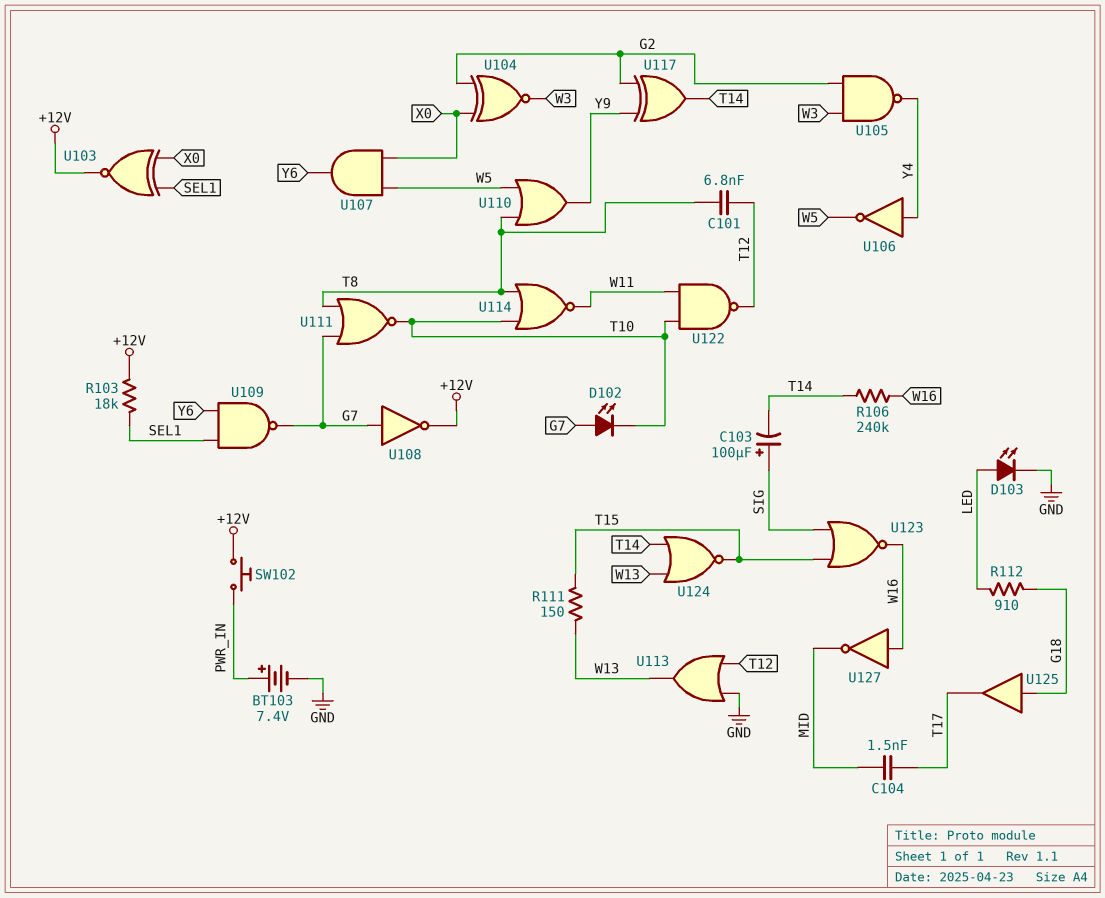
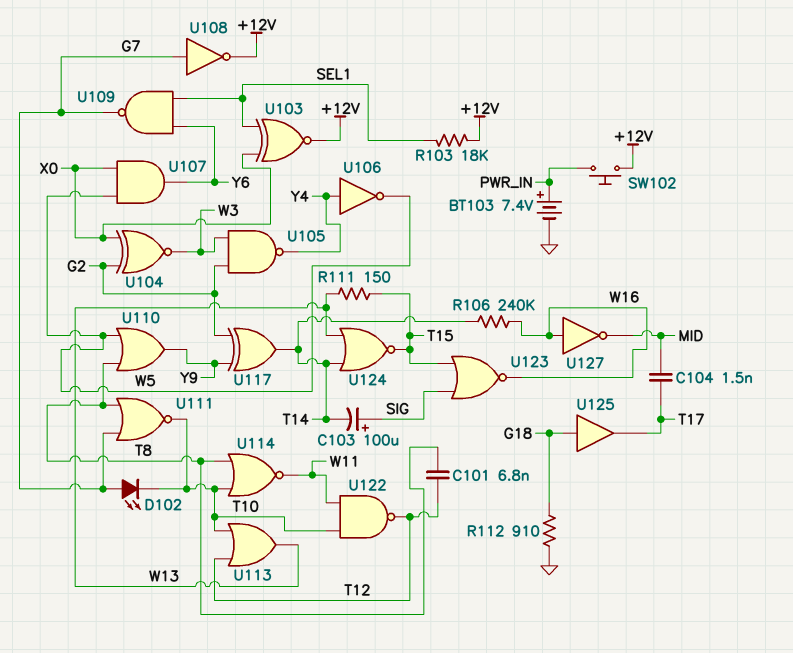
D103: LED (A LED, K GND) -> none
R112: 910 (G18, LED) -> 910 (G18, GND)
U113: OR (in GND, in T12, out W13) -> OR (in T10, in T12, out W13)

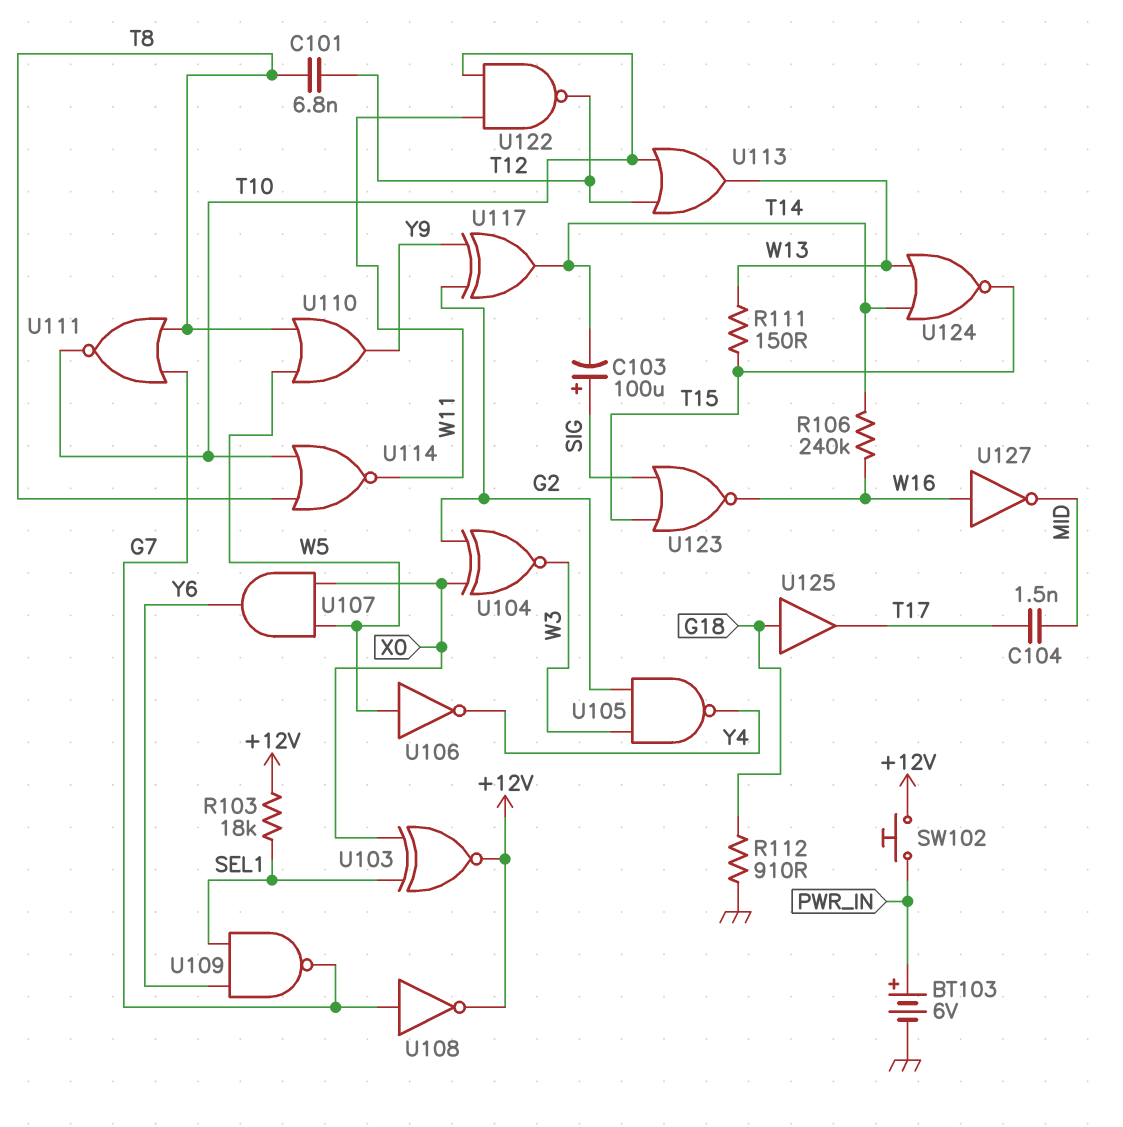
BT103: 7.4V (plus PWR_IN, minus GND) -> 6V (plus PWR_IN, minus GND)
D102: LED (A G7, K T10) -> none
U106: NOT (in Y4, out W5) -> NOT (in W5, out Y4)

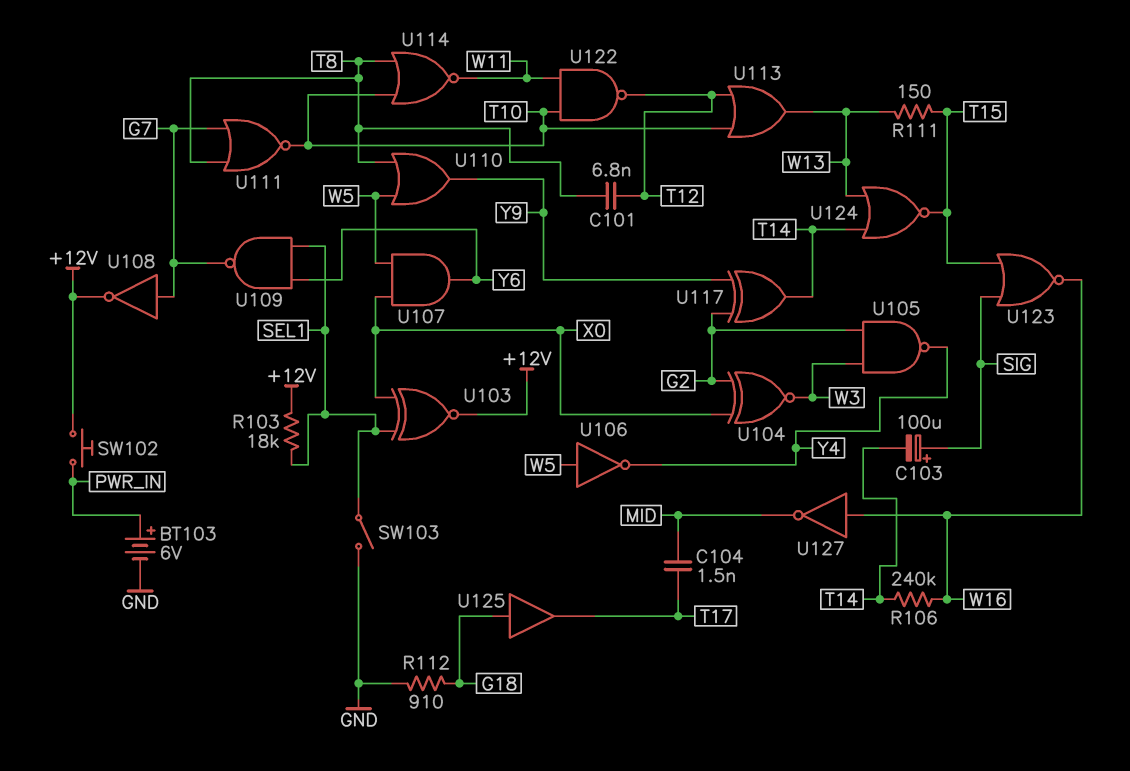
SW103: none -> switch (GND, SEL1)

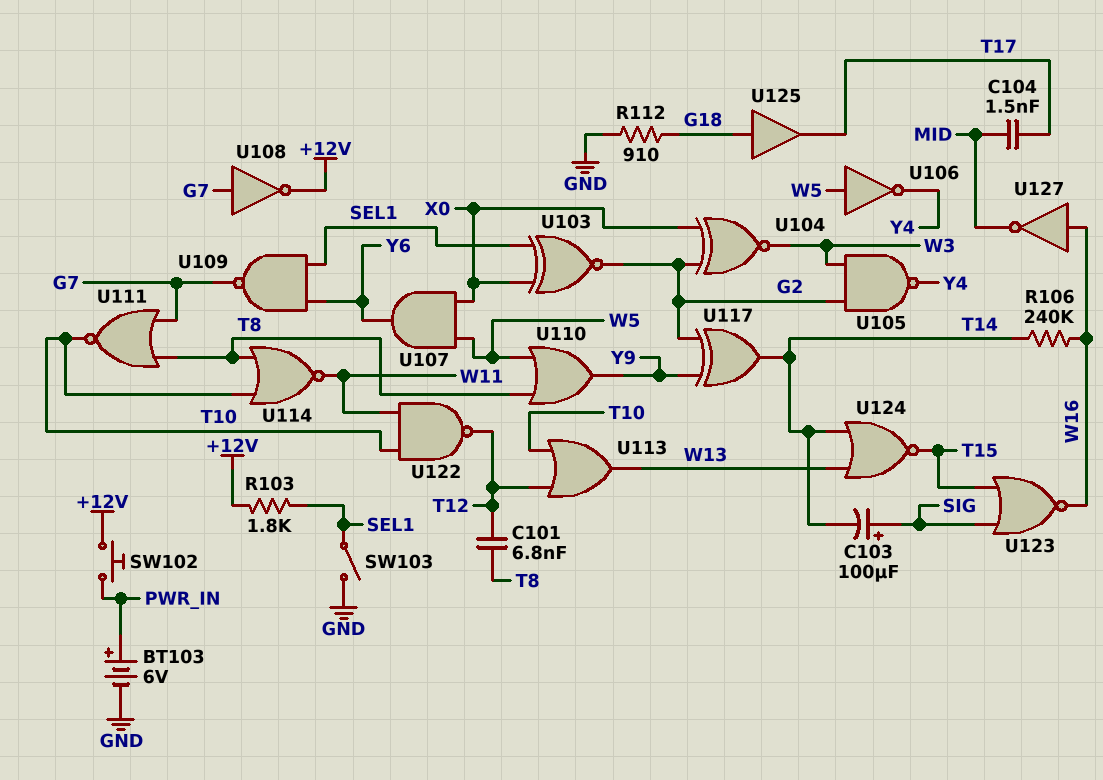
R103: 18k (+12V, SEL1) -> 1.8k (+12V, SEL1)
R111: 150 (T15, W13) -> none
U103: XNOR (in SEL1, in X0, out +12V) -> XNOR (in SEL1, in X0, out G2)

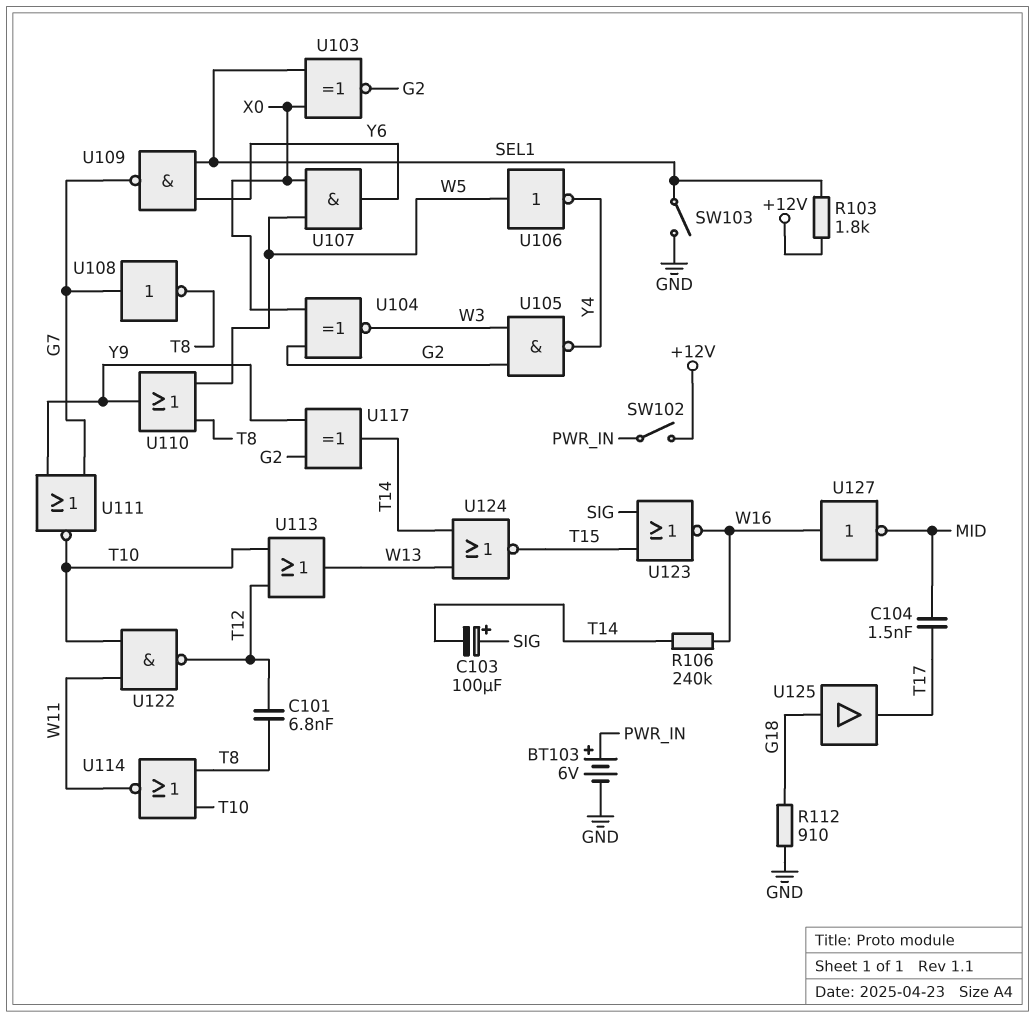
SW102: button (+12V, PWR_IN) -> switch (+12V, PWR_IN)
U108: NOT (in G7, out +12V) -> NOT (in G7, out T8)
U111: NOR (in G7, in T8, out T10) -> NOR (in G7, in Y9, out T10)

